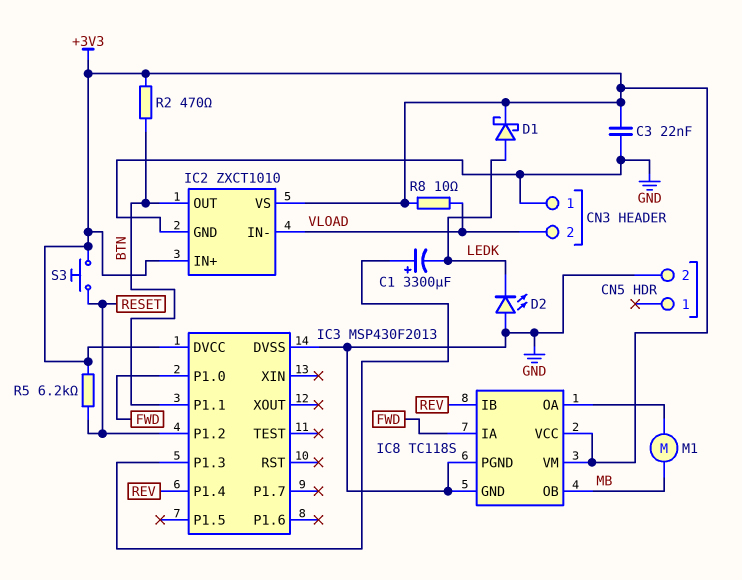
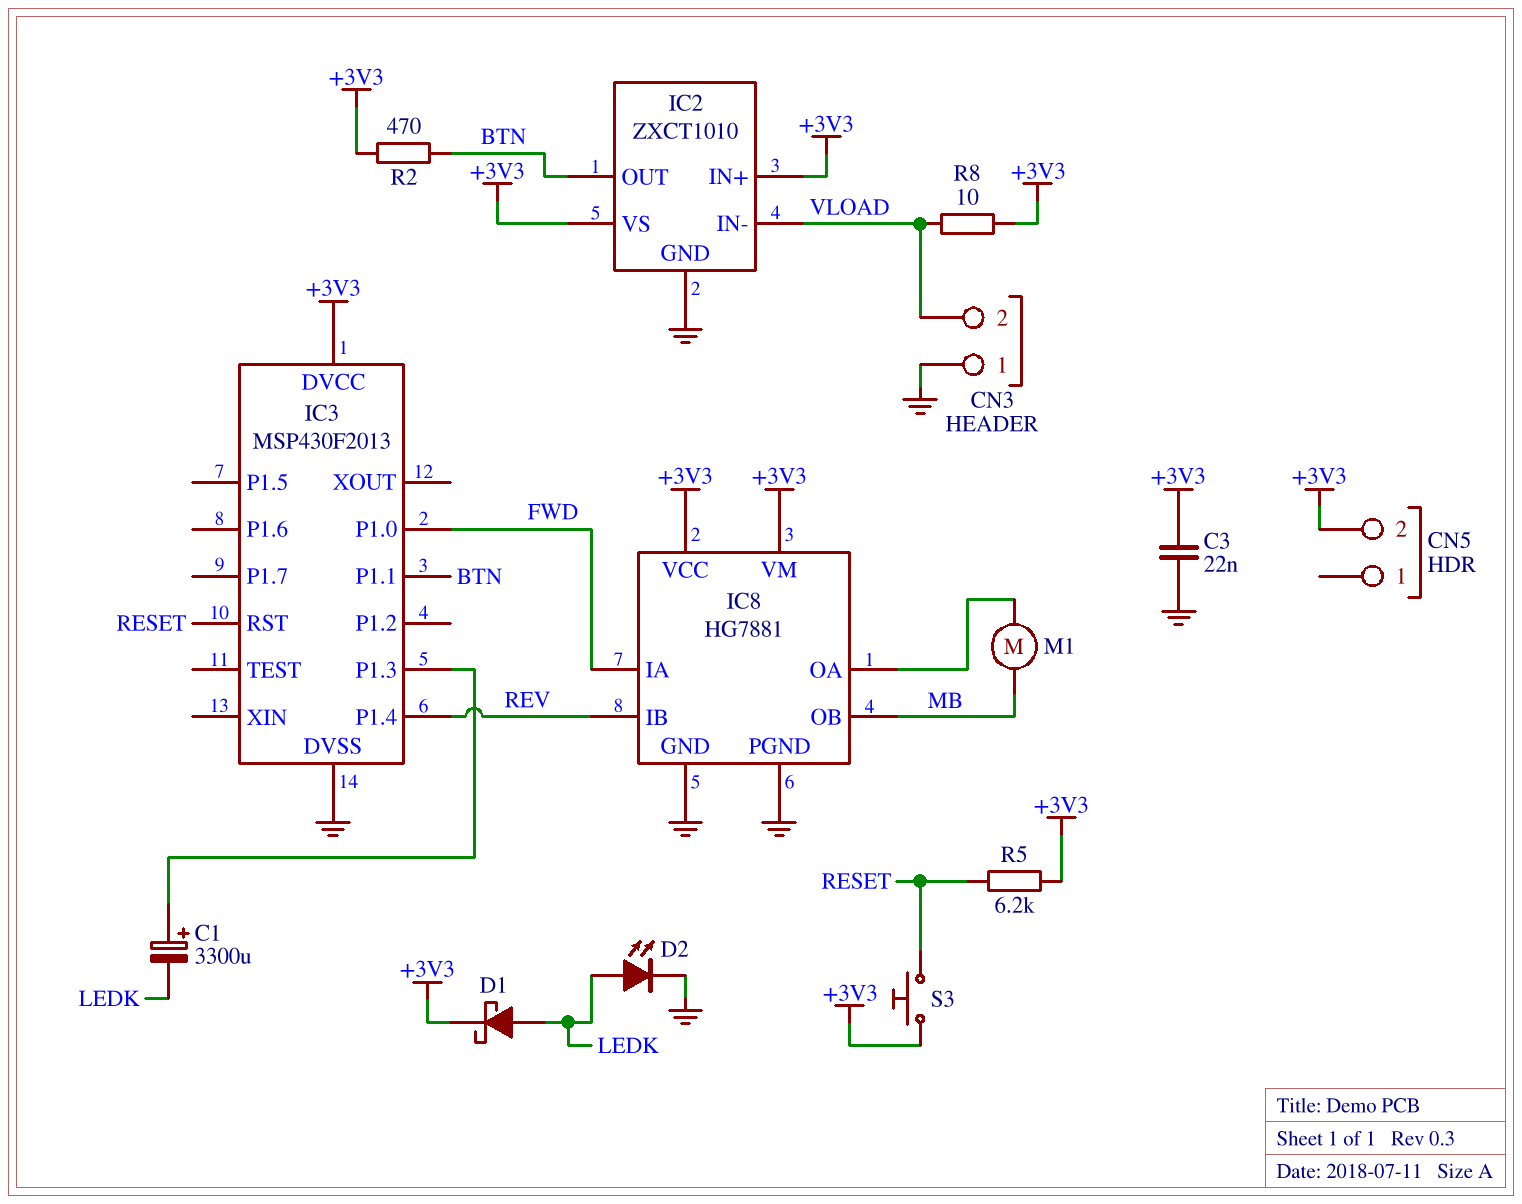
CN5 pin 2: GND -> +3V3
D2: LED (A GND, K LEDK) -> LED (A LEDK, K GND)
IC3 pin P1.2: RESET -> none
IC3 pin RST: none -> RESET
IC8: TC118S -> HG7881

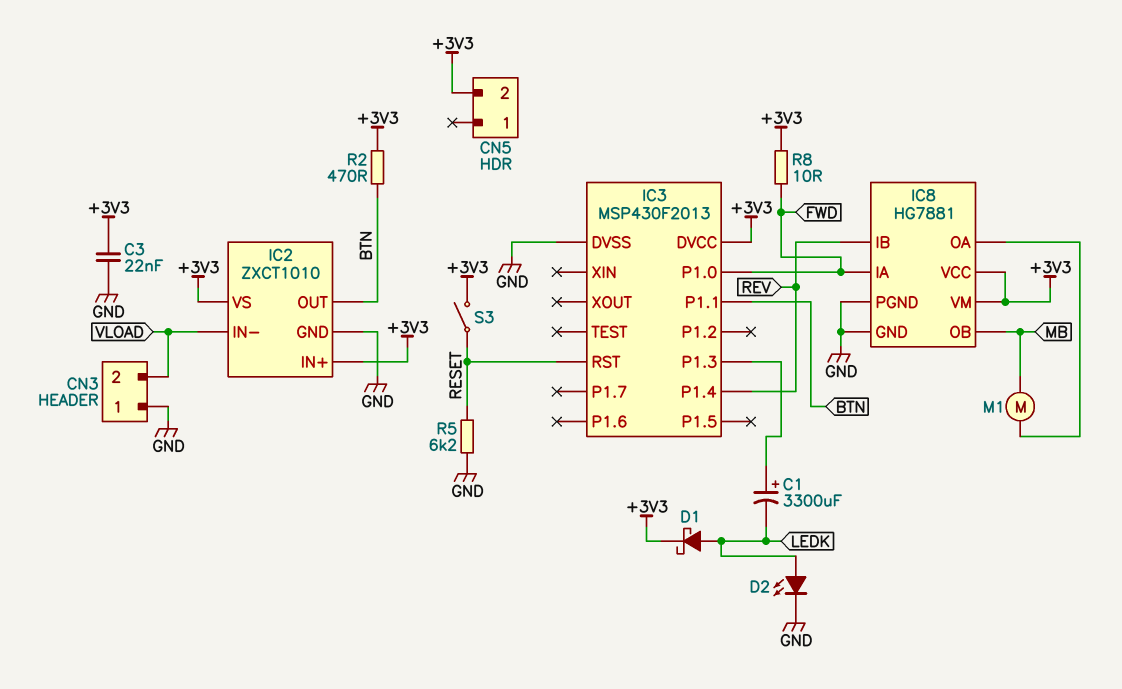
R5: 6.2k (+3V3, RESET) -> 6.2k (GND, RESET)
R8: 10 (+3V3, VLOAD) -> 10 (+3V3, FWD)
S3: button (+3V3, RESET) -> switch (+3V3, RESET)

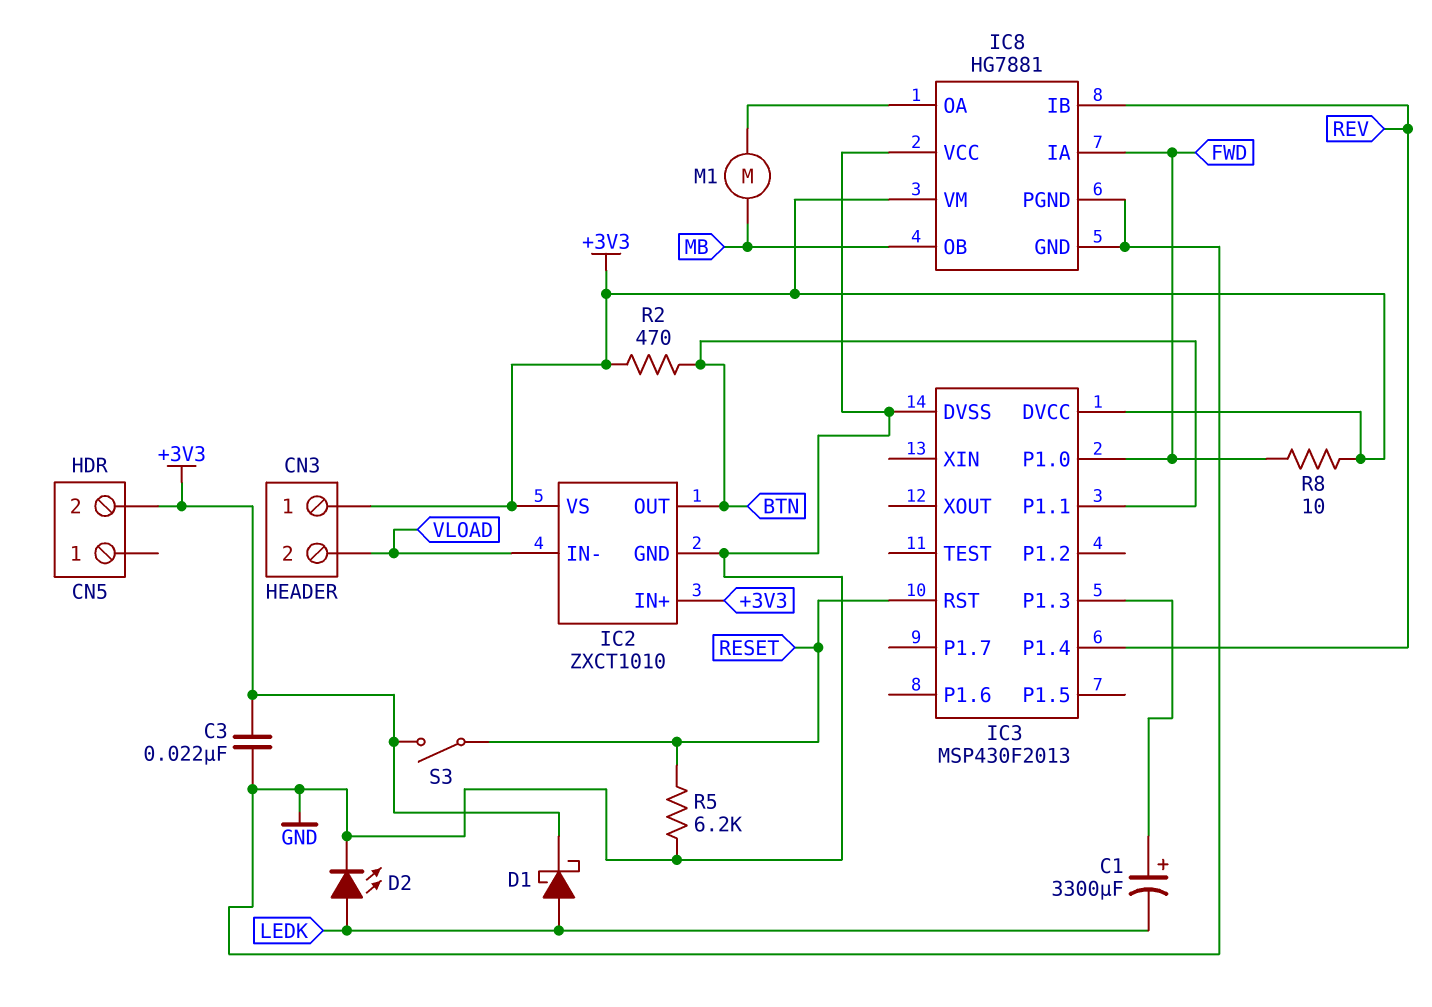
CN3 pin 1: GND -> +3V3
IC8 pin VCC: +3V3 -> GND

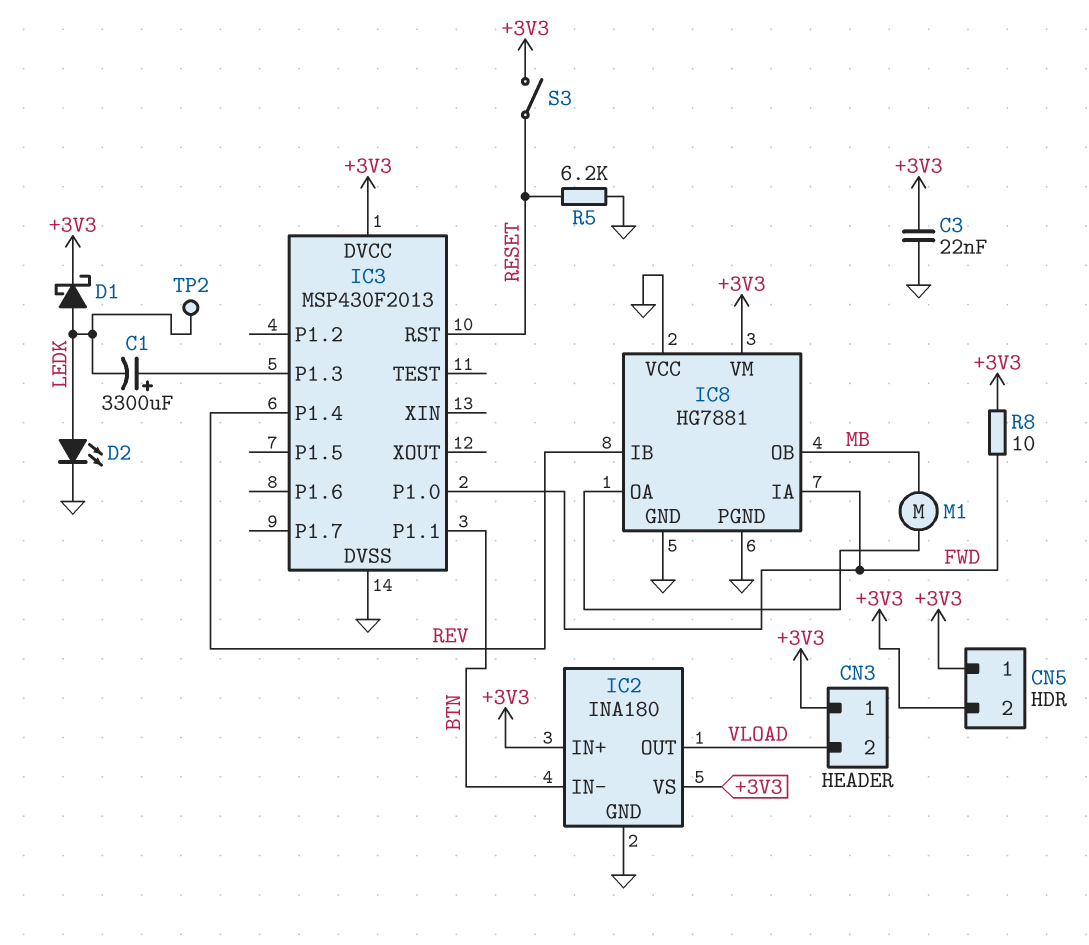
CN5 pin 1: none -> +3V3
IC2: ZXCT1010 -> INA180
IC2 pin IN-: VLOAD -> BTN
IC2 pin OUT: BTN -> VLOAD
R2: 470 (+3V3, BTN) -> none
TP2: none -> test point (LEDK)

